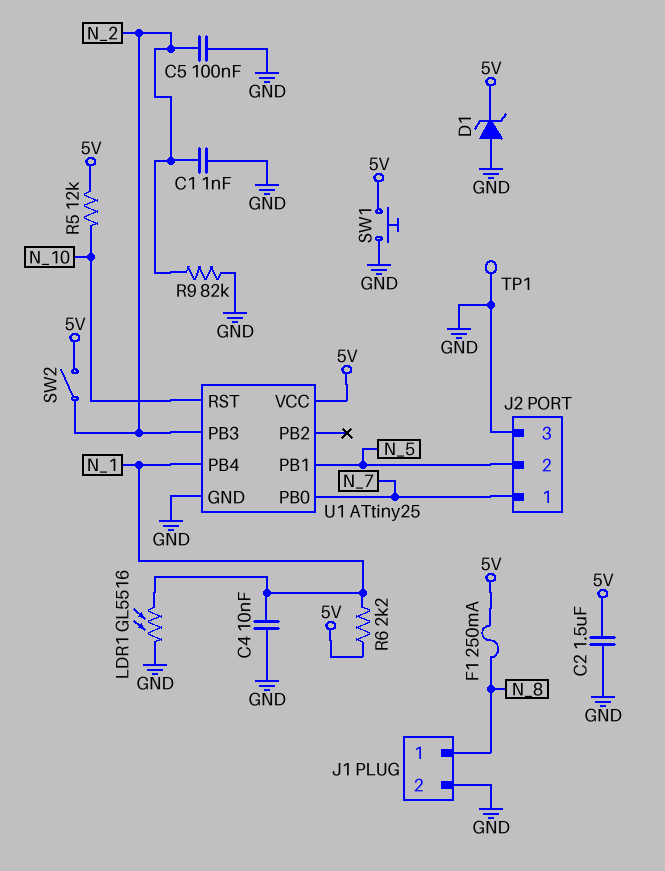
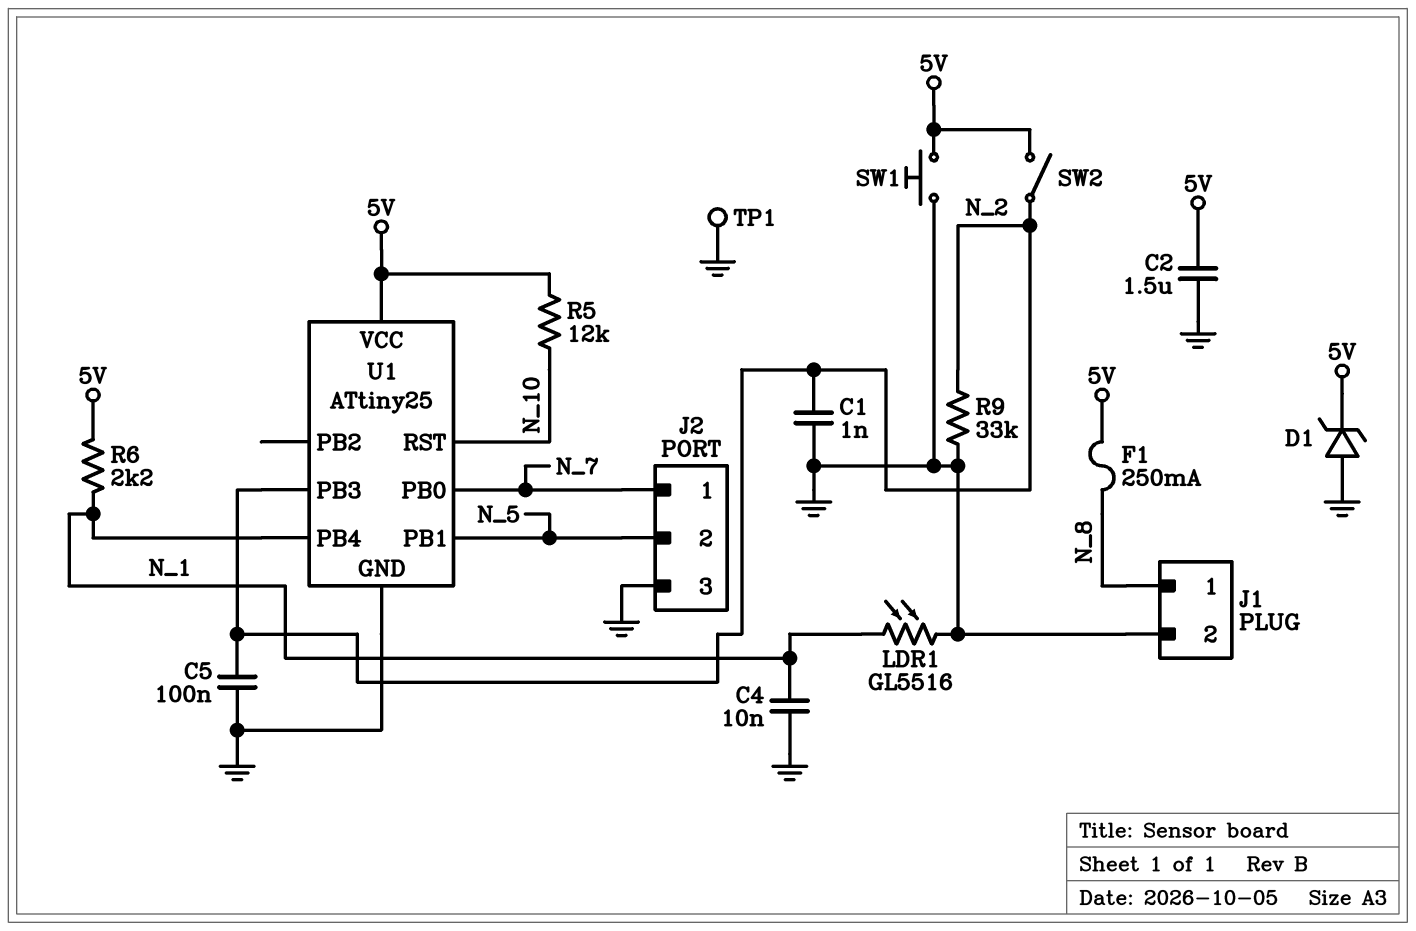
R9: 82k (GND, N_2) -> 33k (GND, N_2)

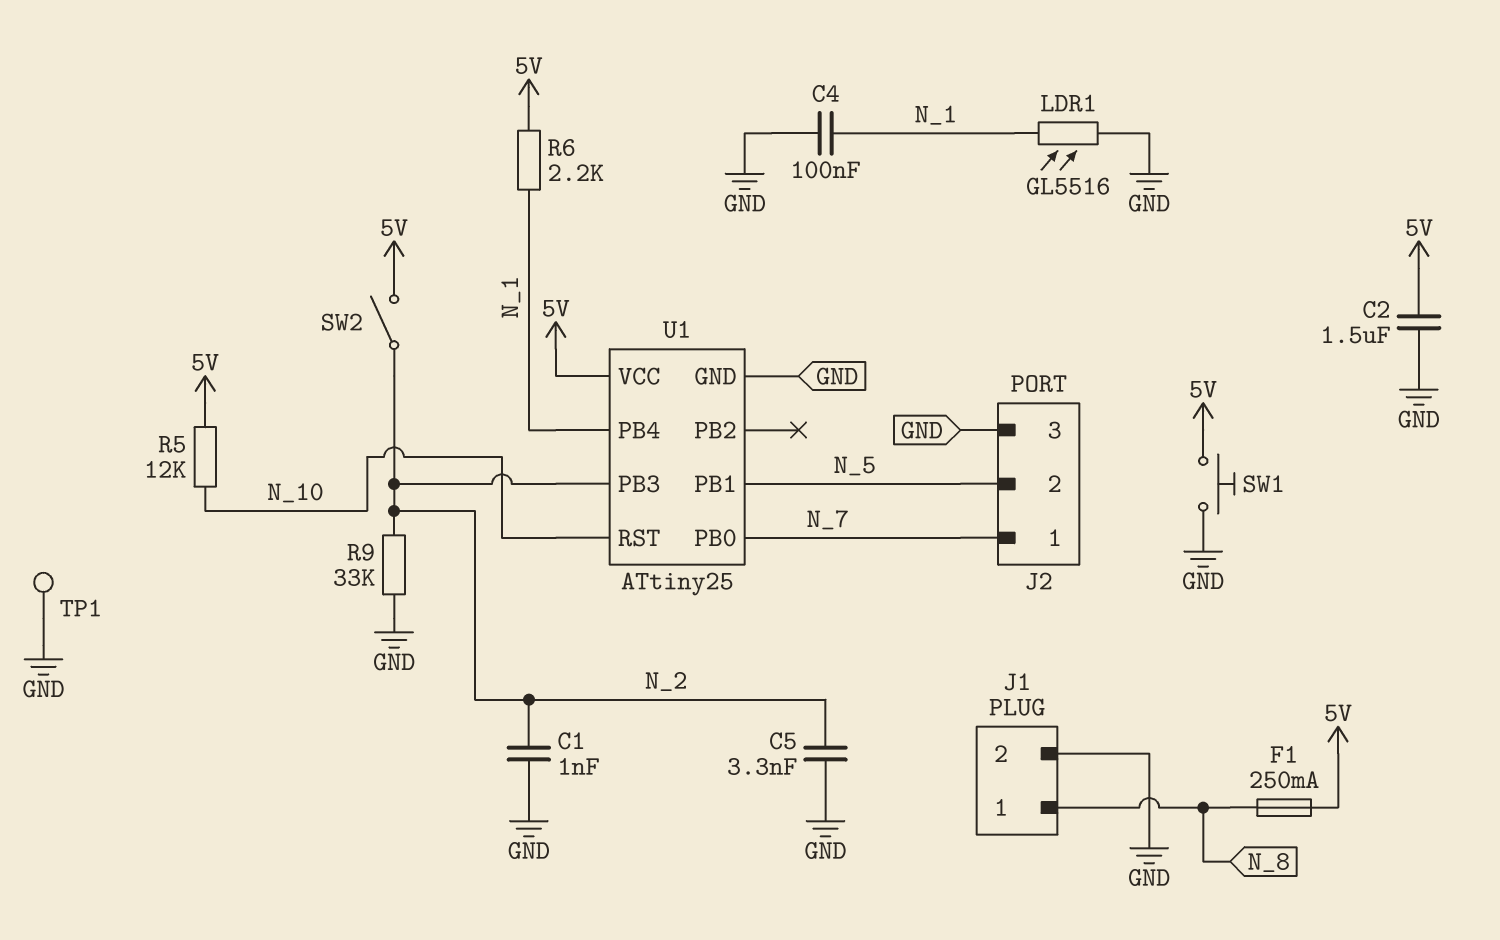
C4: 10nF (GND, N_1) -> 100nF (GND, N_1)
C5: 100nF (GND, N_2) -> 3.3nF (GND, N_2)
D1: zener (A GND, K 5V) -> none

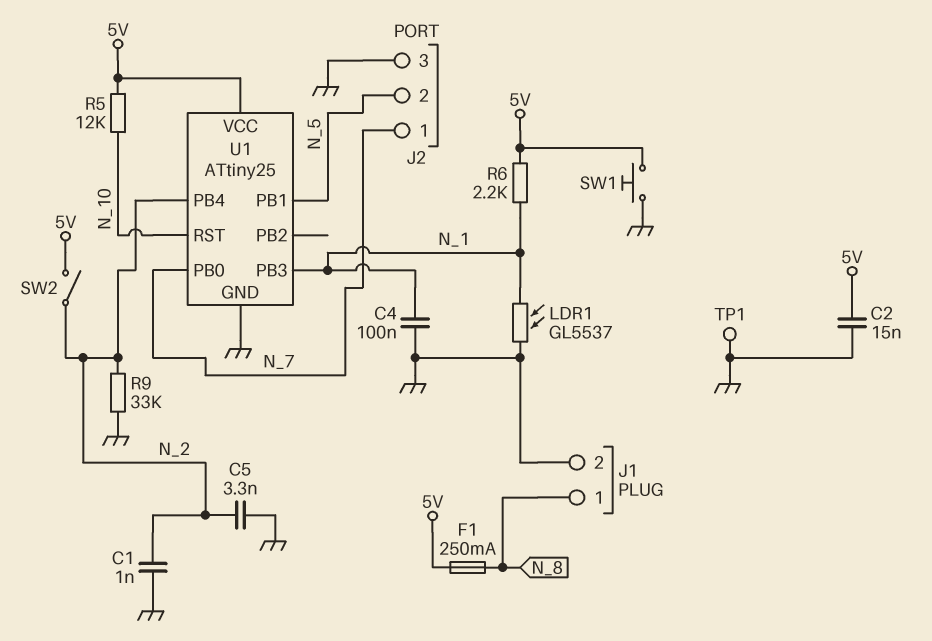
C2: 1.5uF (5V, GND) -> 15nF (5V, GND)
LDR1: GL5516 (GND, N_1) -> GL5537 (GND, N_1)
U1 pin PB3: N_2 -> N_1
U1 pin PB4: N_1 -> N_2

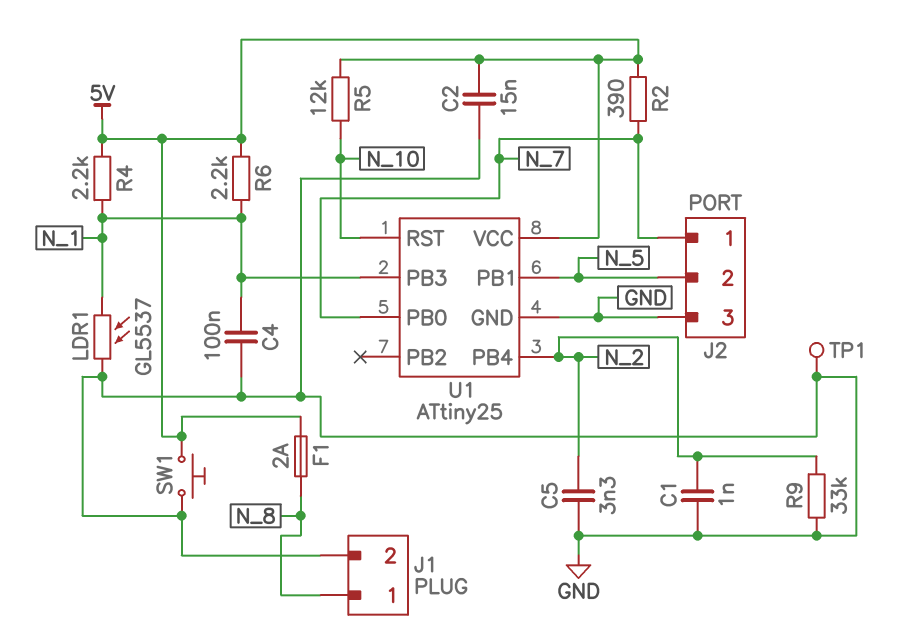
F1: 250mA (5V, N_8) -> 2A (5V, N_8)
R2: none -> 390 (5V, N_7)
R4: none -> 2.2k (5V, N_1)
SW2: switch (5V, N_2) -> none

